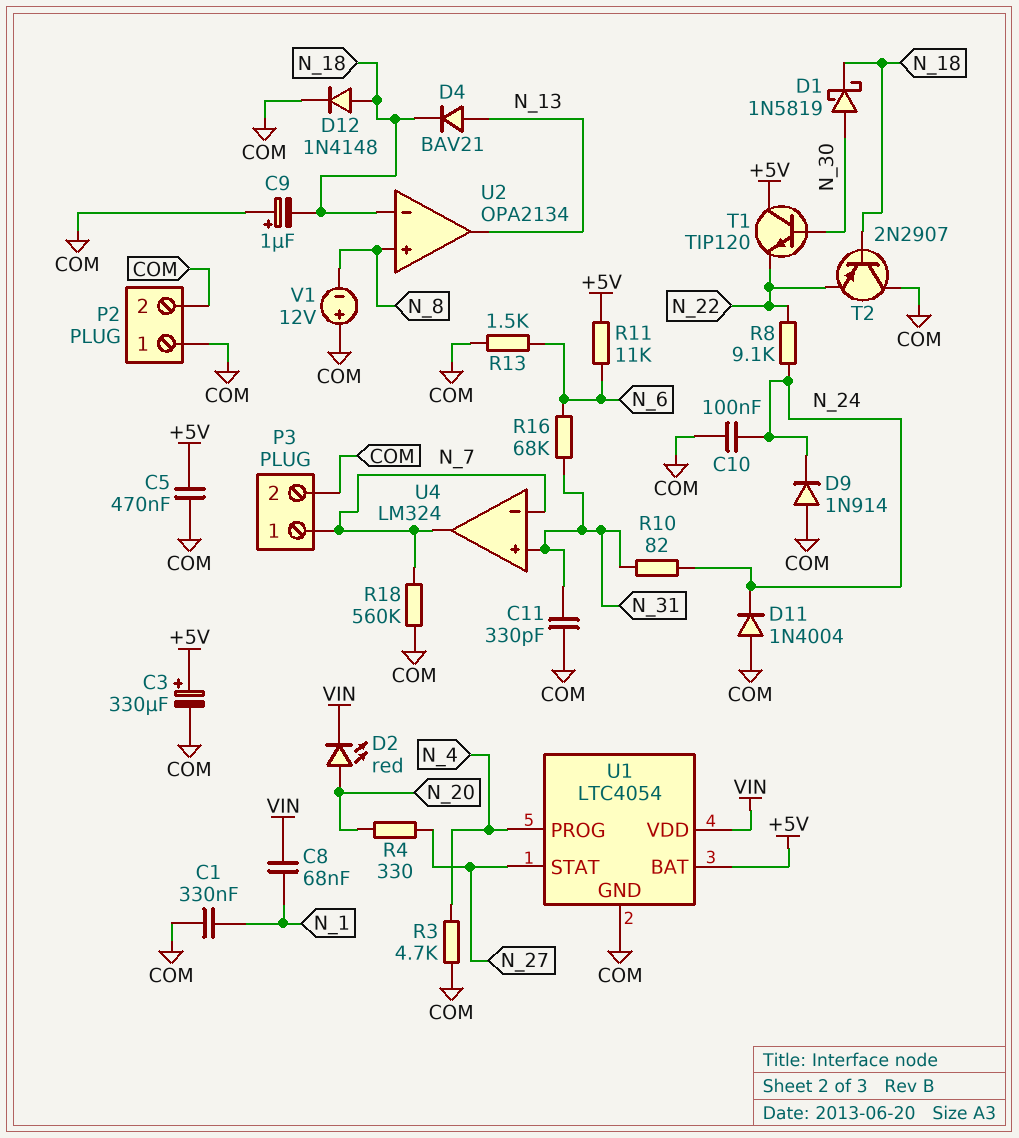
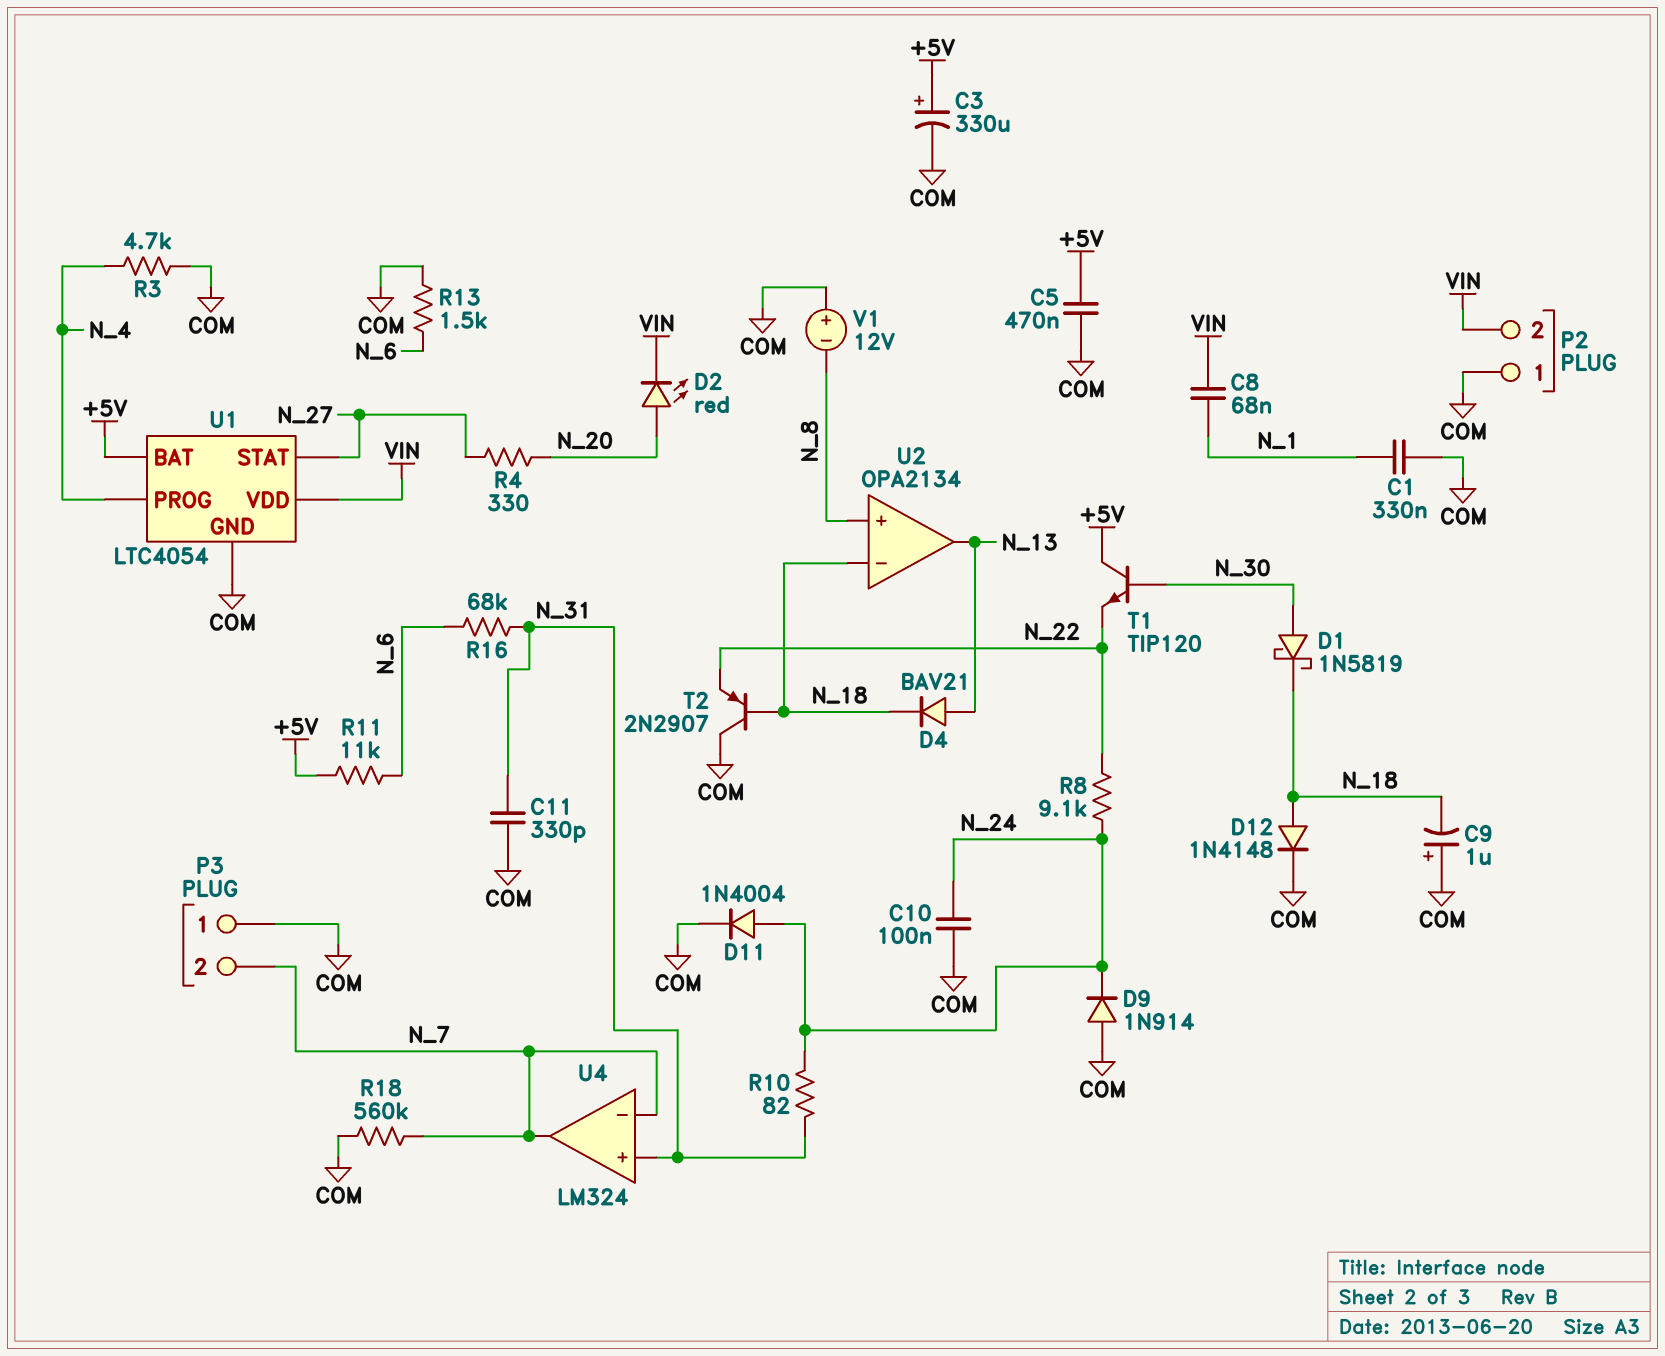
D11: diode 1N4004 (A COM, K N_24) -> diode 1N4004 (A N_24, K COM)
P2 pin 2: COM -> VIN
P3 pin 1: N_7 -> COM
P3 pin 2: COM -> N_7

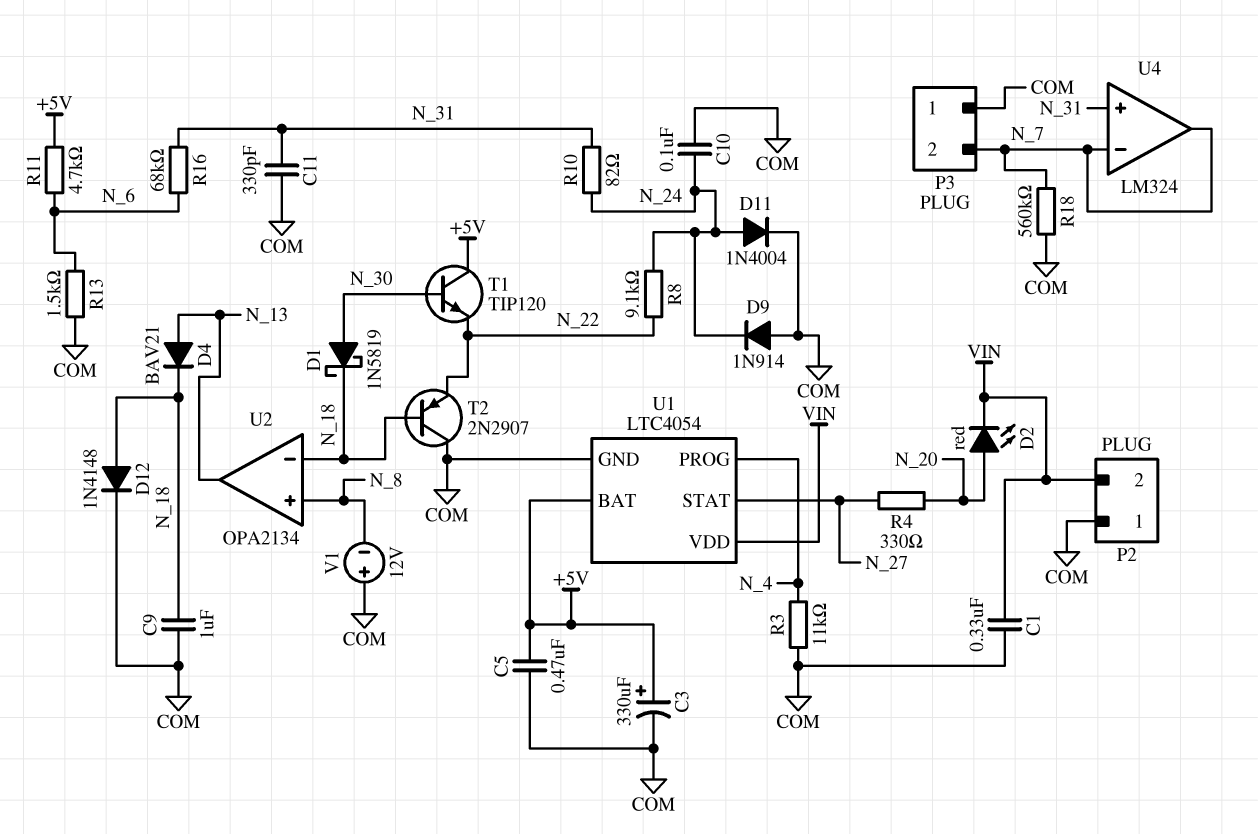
C1: 330nF (COM, N_1) -> 330nF (COM, VIN)
C8: 68nF (N_1, VIN) -> none
C9: 1uF (plus COM, minus N_18) -> 1uF (COM, N_18)
R3: 4.7k (COM, N_4) -> 11k (COM, N_4)
R11: 11k (+5V, N_6) -> 4.7k (+5V, N_6)

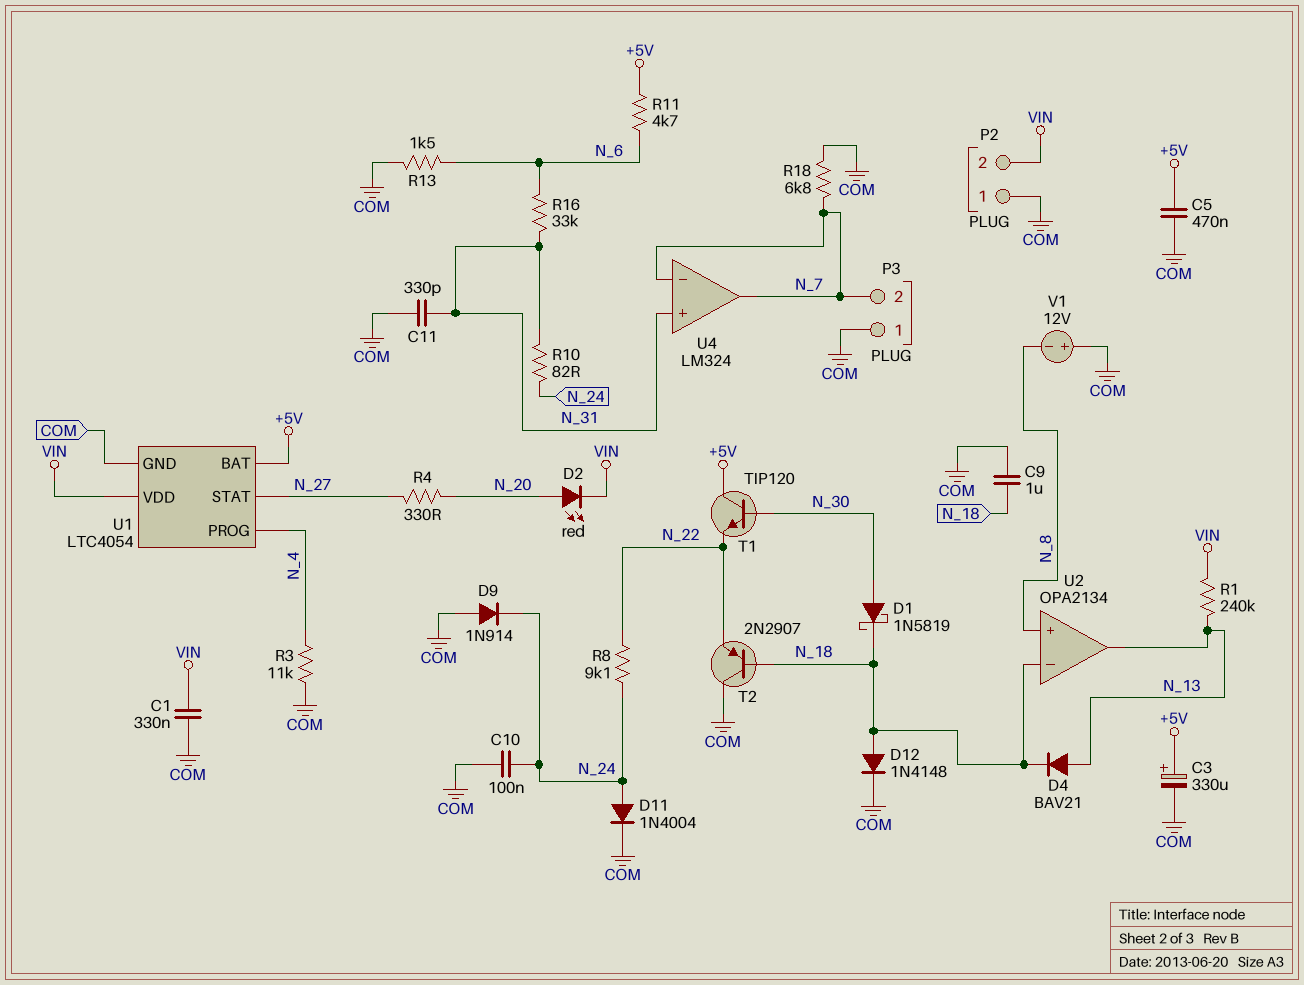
R1: none -> 240k (N_13, VIN)
R16: 68k (N_6, N_31) -> 33k (N_6, N_31)
R18: 560k (COM, N_7) -> 6.8k (COM, N_7)

